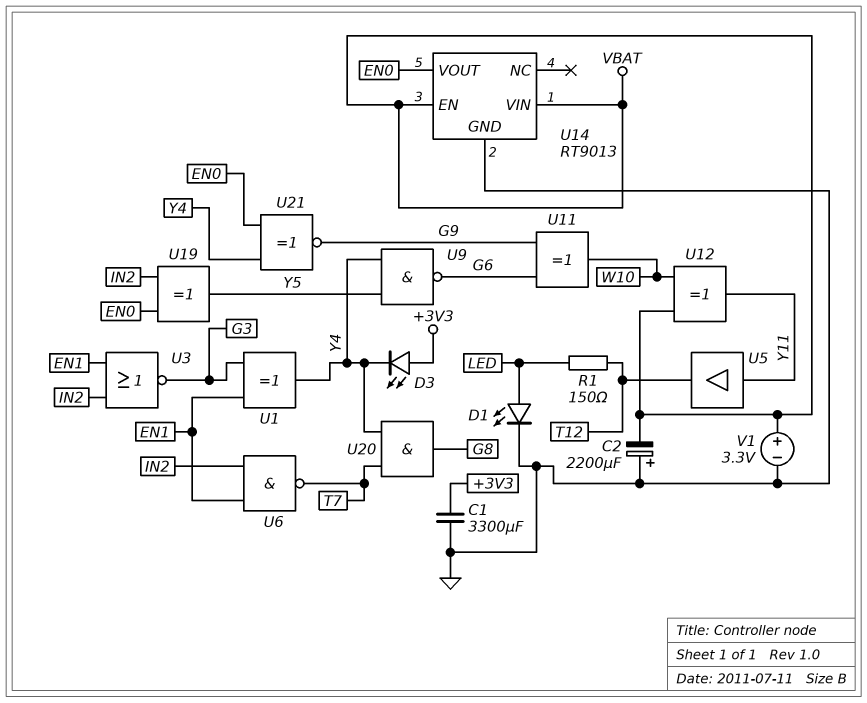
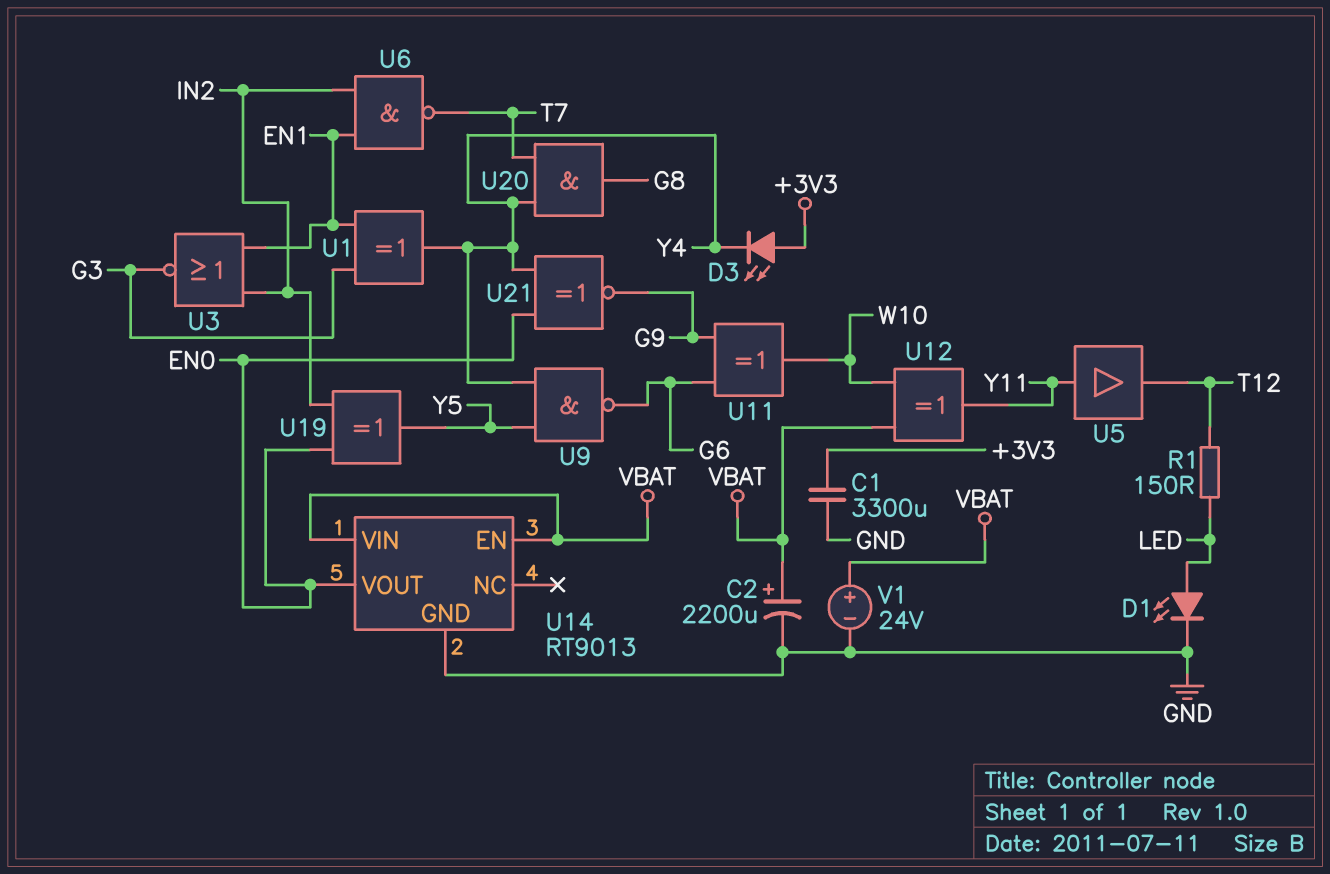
C2: 2200uF (plus GND, minus VBAT) -> 2200uF (plus VBAT, minus GND)
V1: 3.3V (plus VBAT, minus GND) -> 24V (plus VBAT, minus GND)

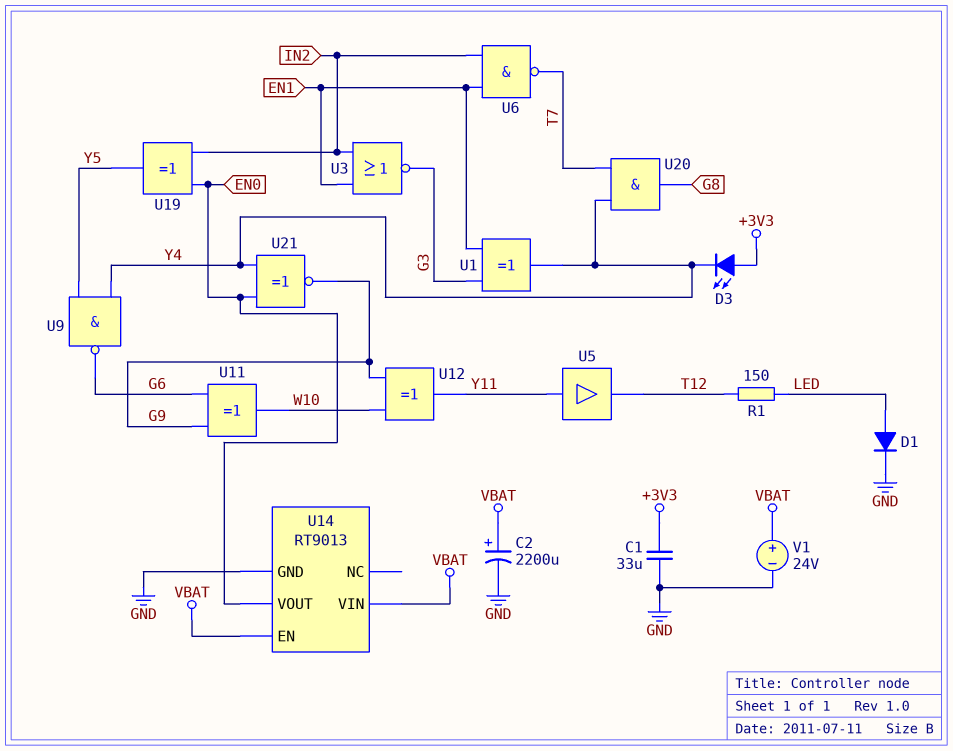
C1: 3300uF (+3V3, GND) -> 33uF (+3V3, GND)
D1: LED (A LED, K GND) -> diode (A LED, K GND)
U12: XOR (in VBAT, in W10, out Y11) -> XOR (in G9, in W10, out Y11)

